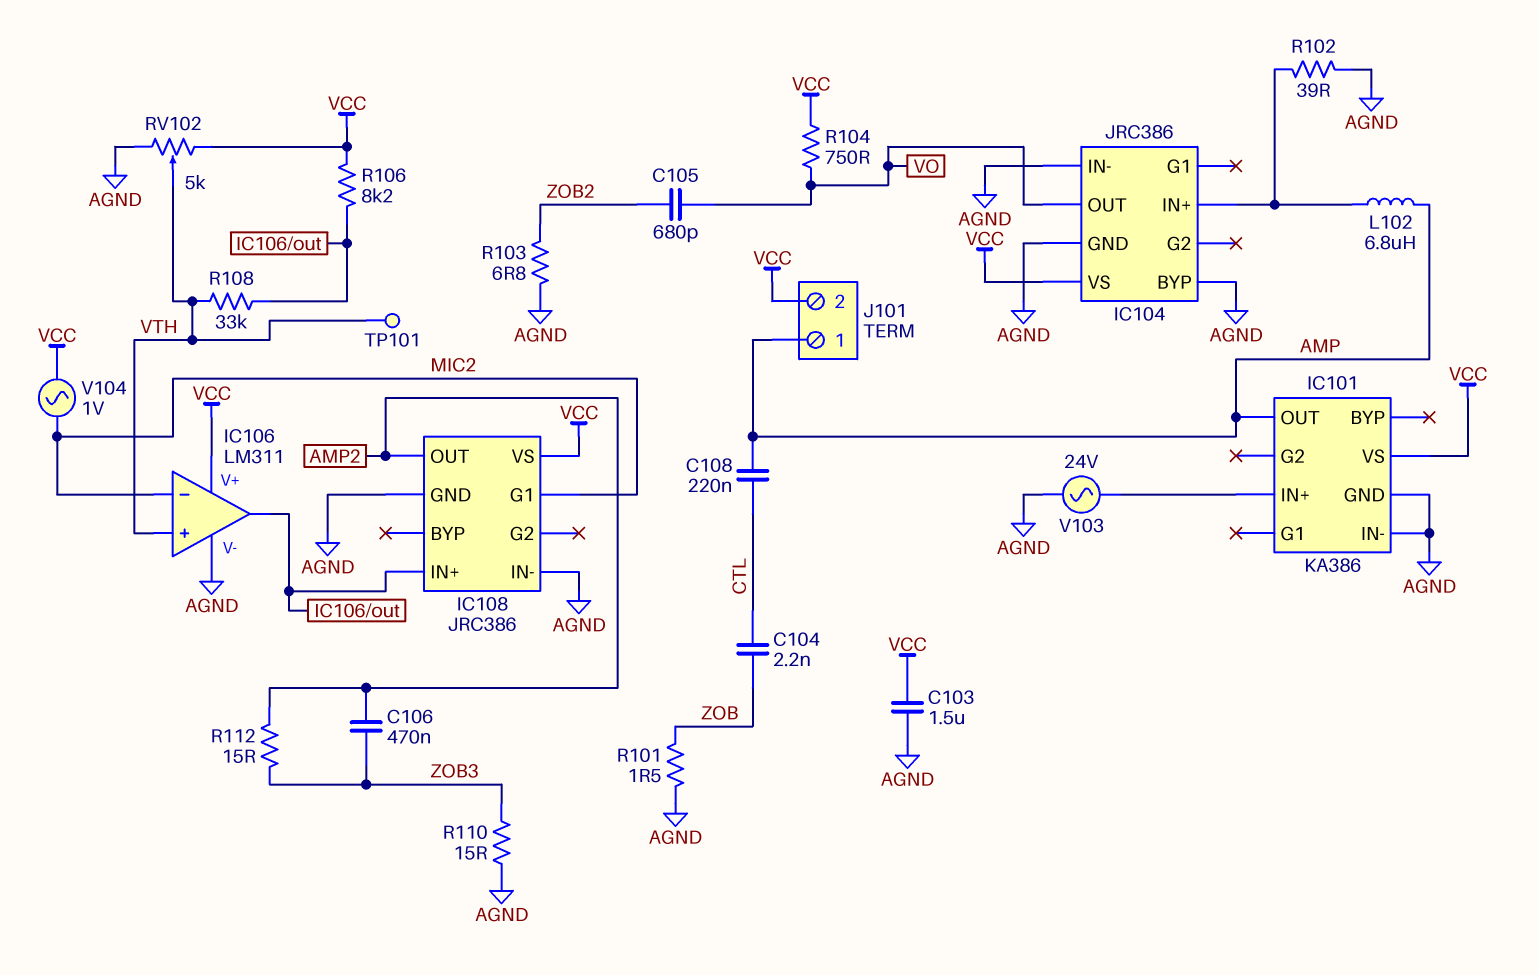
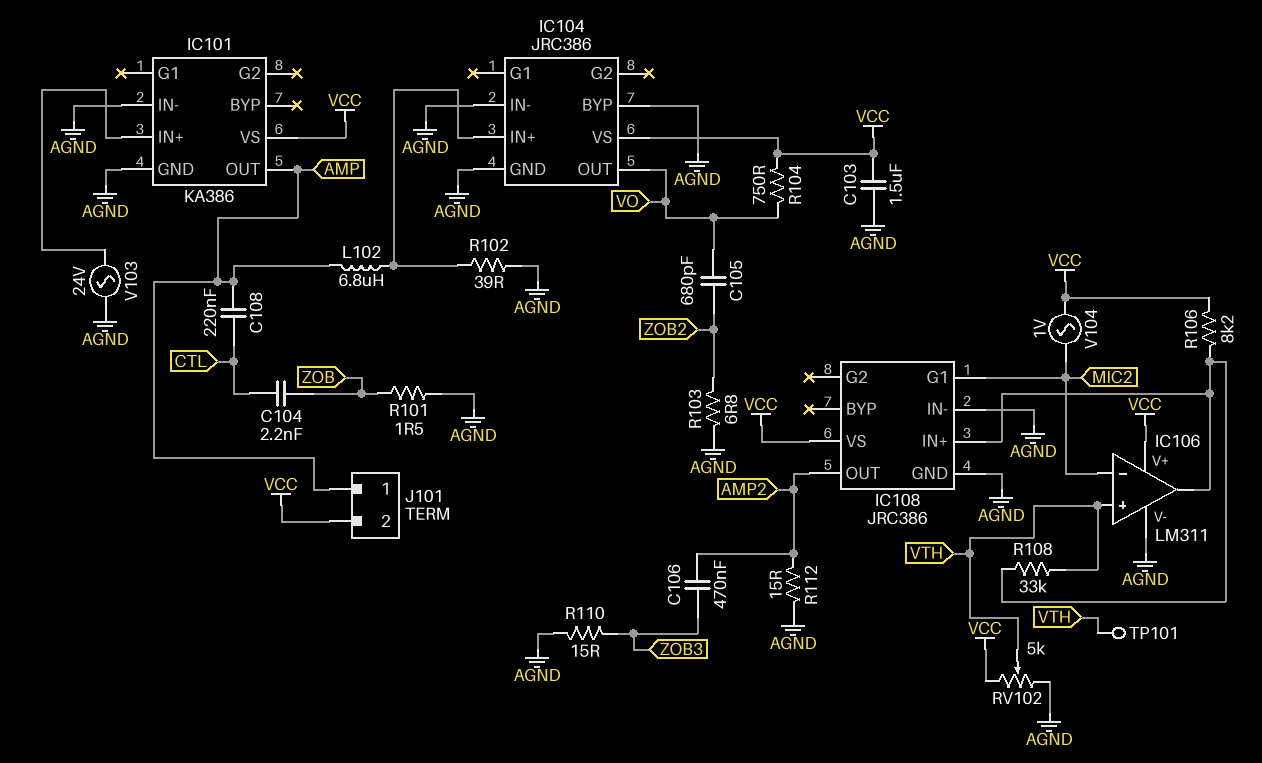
R112: 15 (AMP2, ZOB3) -> 15 (AGND, AMP2)

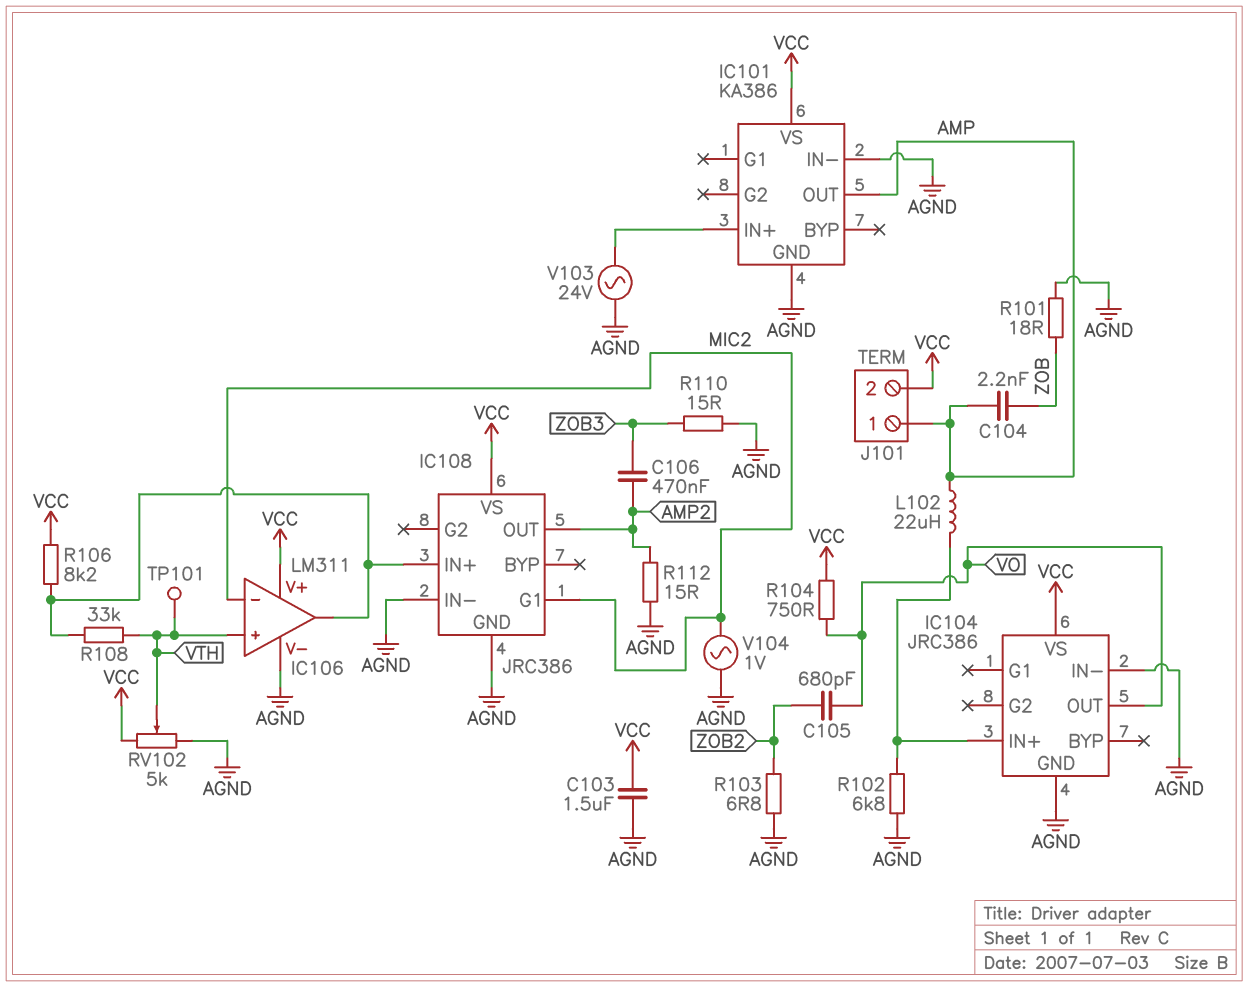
C104: 2.2nF (CTL, ZOB) -> 2.2nF (AMP, ZOB)
C108: 220nF (AMP, CTL) -> none
IC104 pin BYP: AGND -> none
L102: 6.8uH (AMP, IC104/IN+) -> 22uH (AMP, IC104/IN+)
R101: 1.5 (AGND, ZOB) -> 18 (AGND, ZOB)
R102: 39 (AGND, IC104/IN+) -> 6.8k (AGND, IC104/IN+)
V104: AC 1V (MIC2, VCC) -> AC 1V (AGND, MIC2)

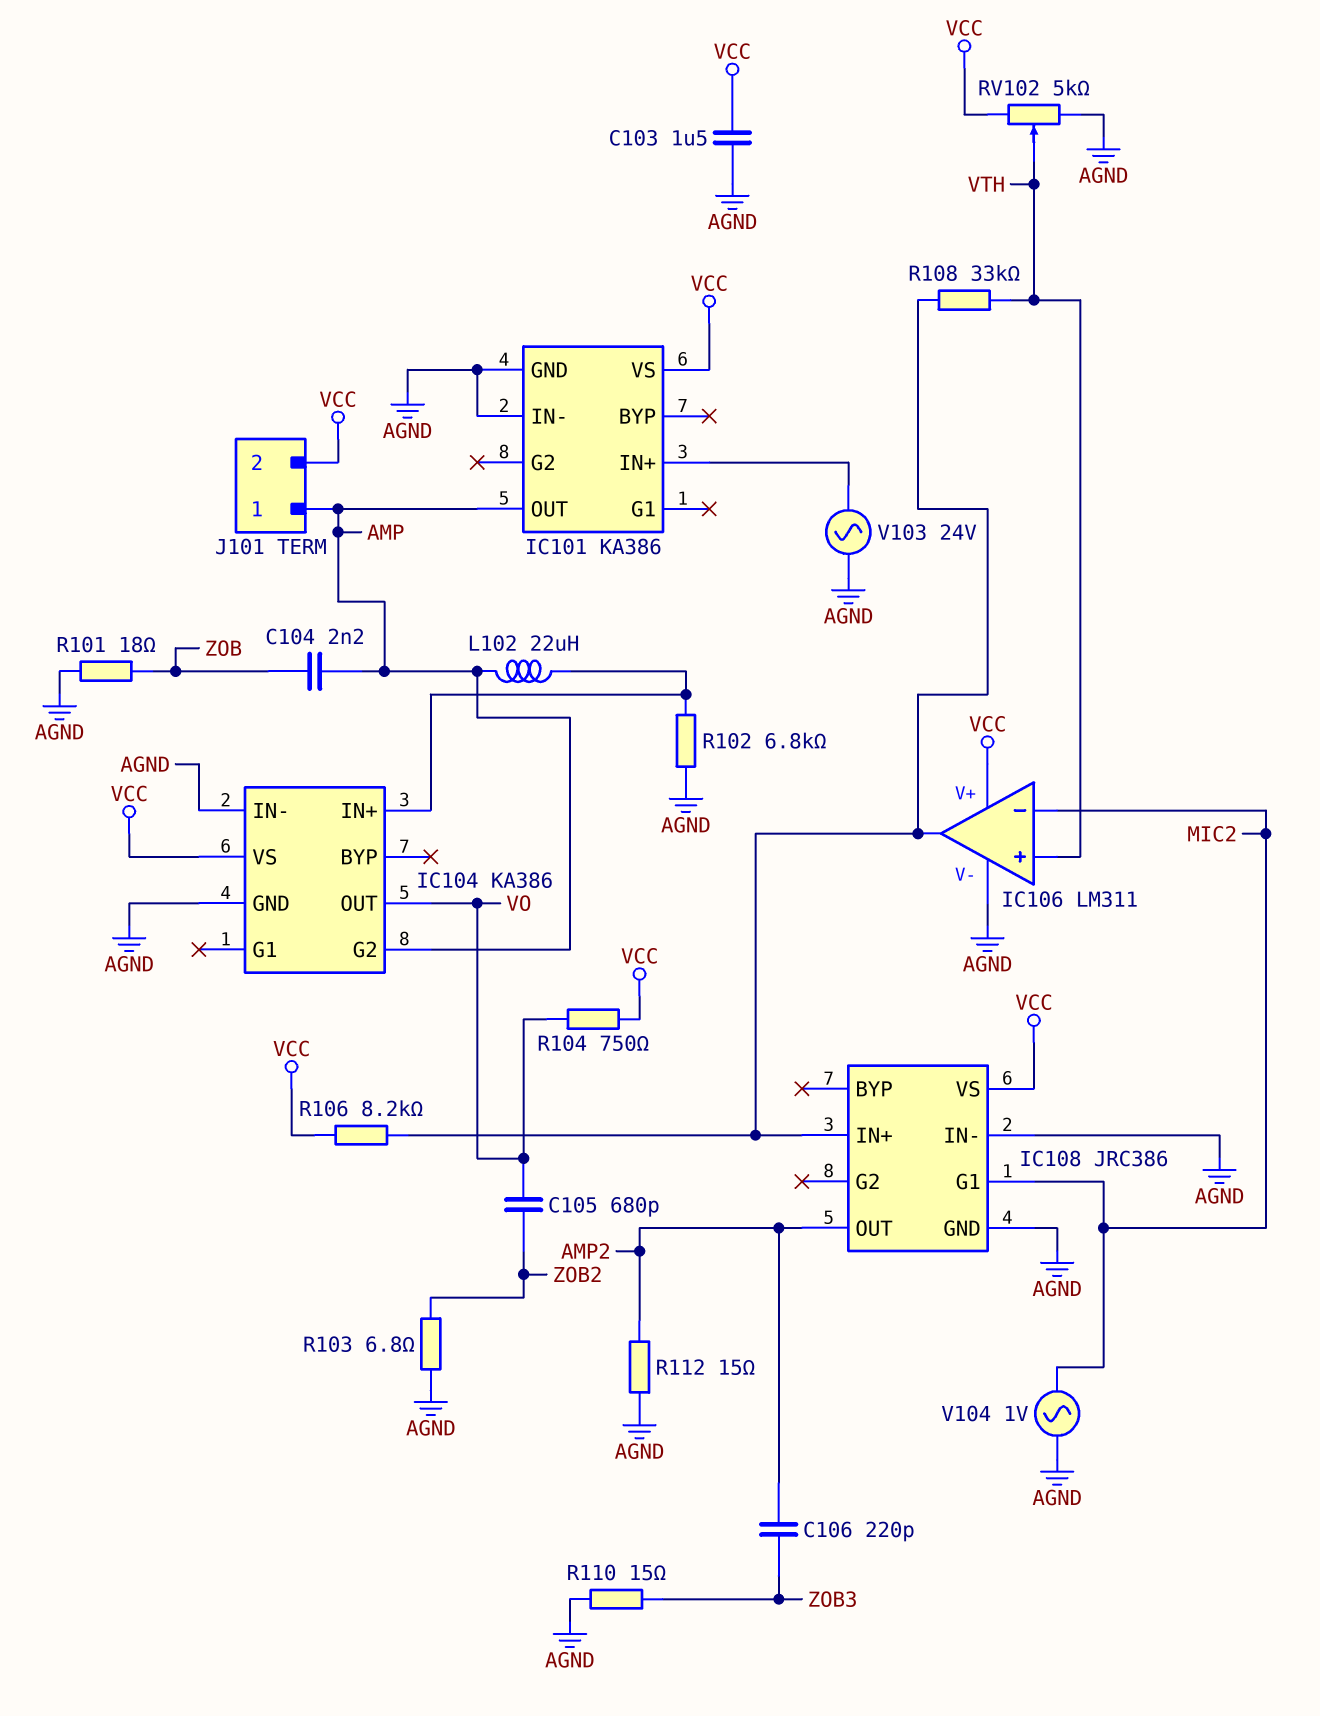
C106: 470nF (AMP2, ZOB3) -> 220pF (AMP2, ZOB3)
IC104: JRC386 -> KA386
IC104 pin G2: none -> AMP
TP101: test point (VTH) -> none

